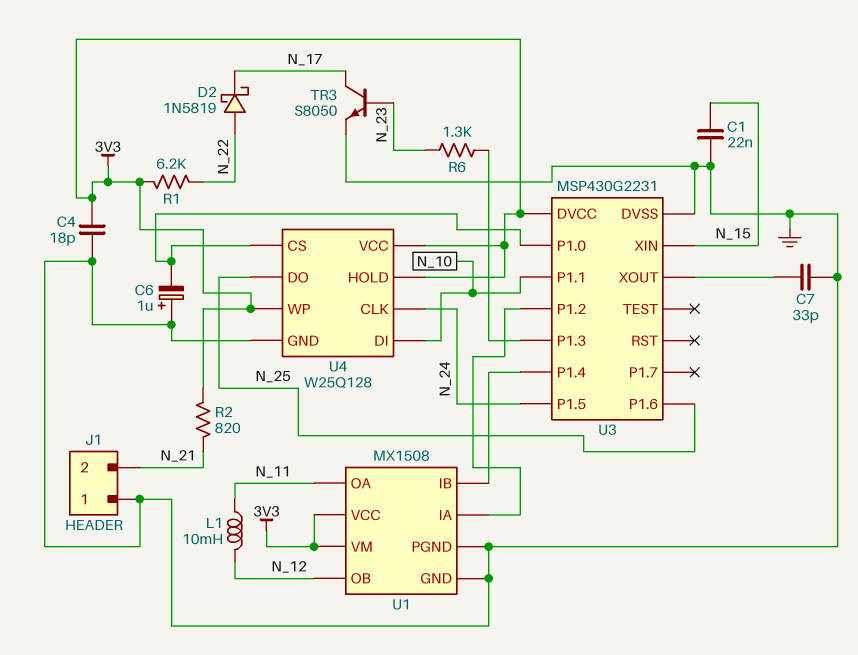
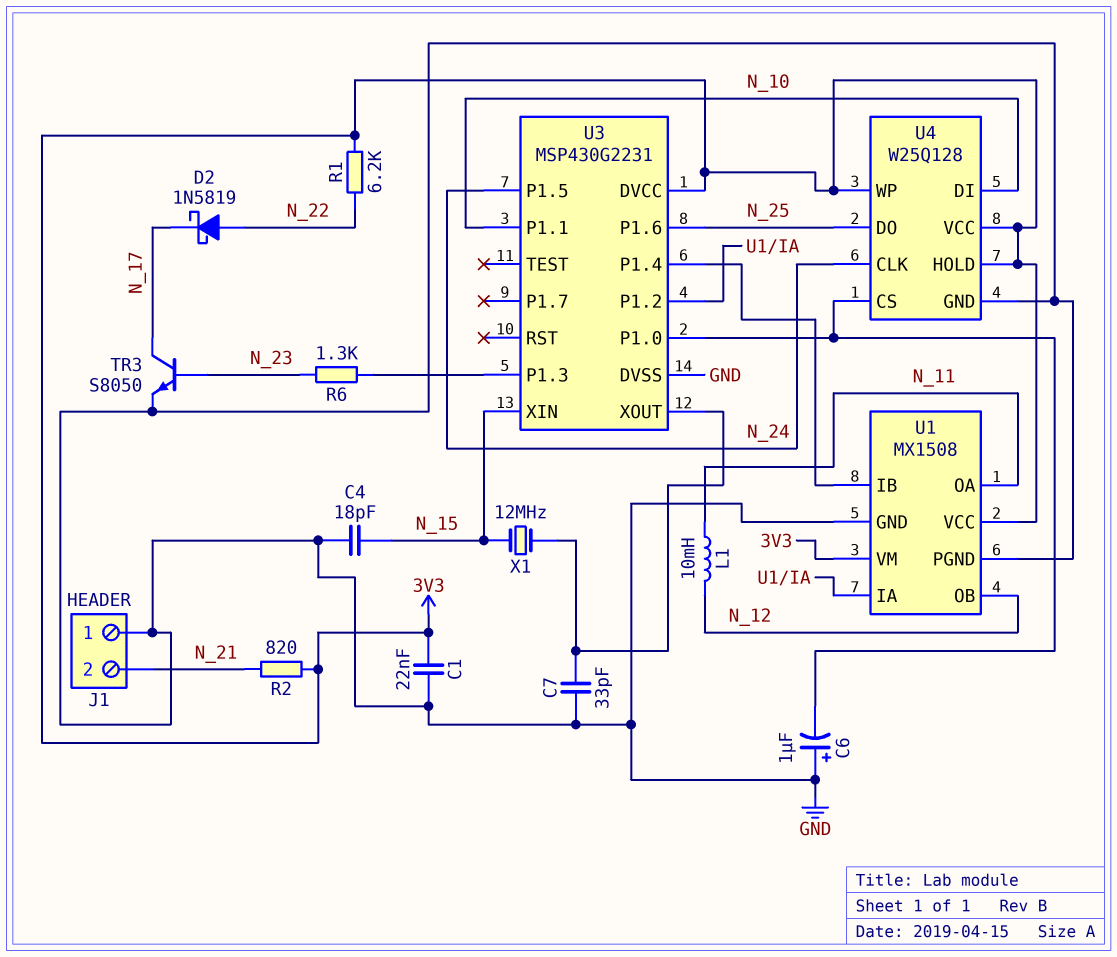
C1: 22nF (GND, N_15) -> 22nF (3V3, GND)
C4: 18pF (3V3, GND) -> 18pF (GND, N_15)
X1: none -> 12MHz (N_15, U3/XOUT)

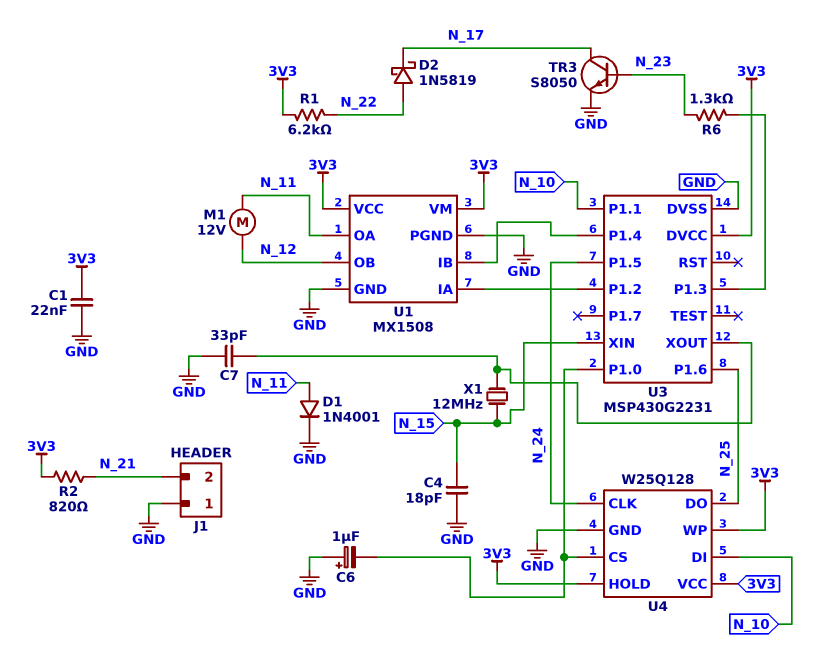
D1: none -> diode 1N4001 (A N_11, K GND)
L1: 10mH (N_11, N_12) -> none
M1: none -> motor 12V (N_11, N_12)

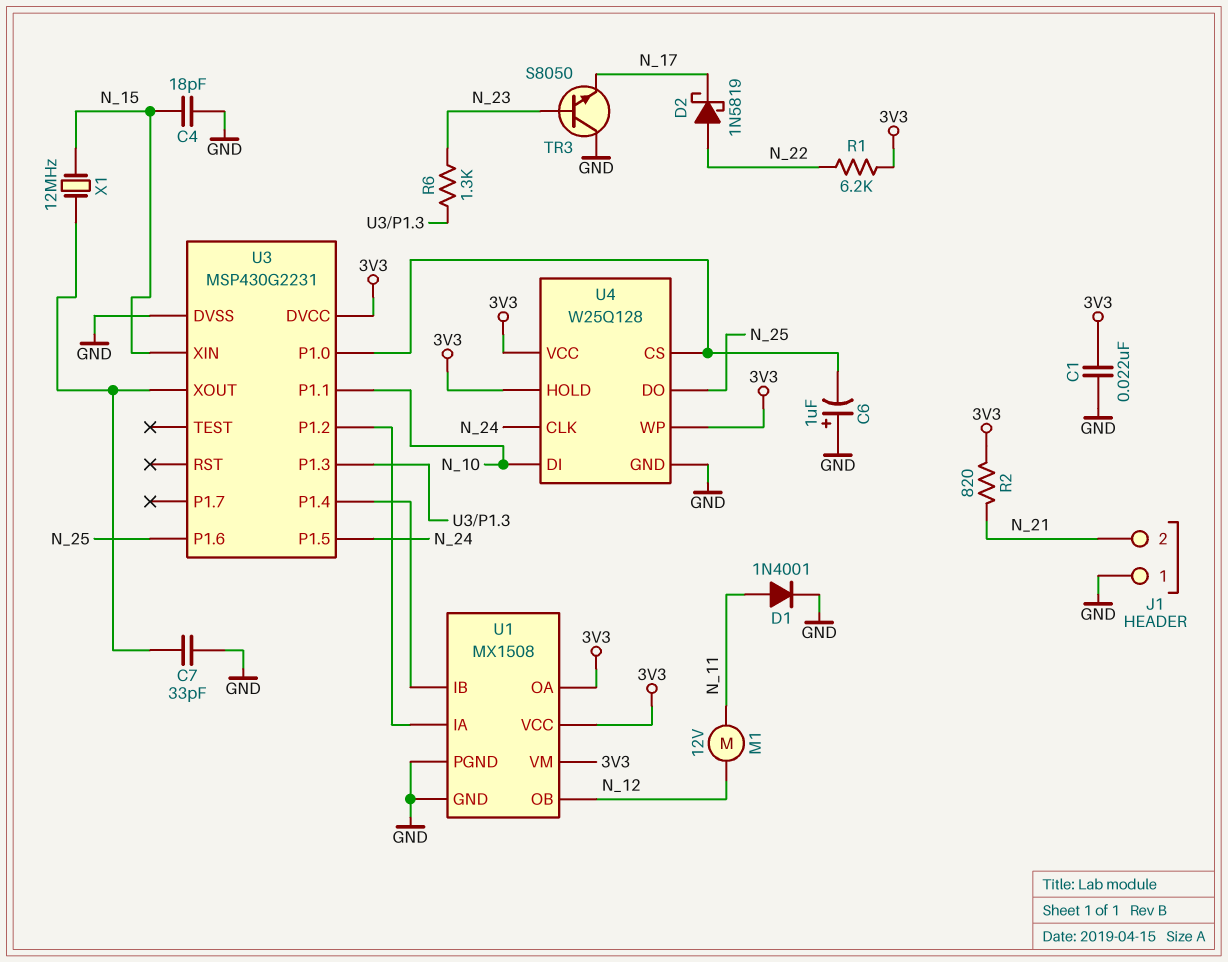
TR3: NPN S8050 (B N_23, C N_17, E GND) -> NPN S8050 (B N_23, C GND, E N_17)
U1 pin OA: N_11 -> 3V3

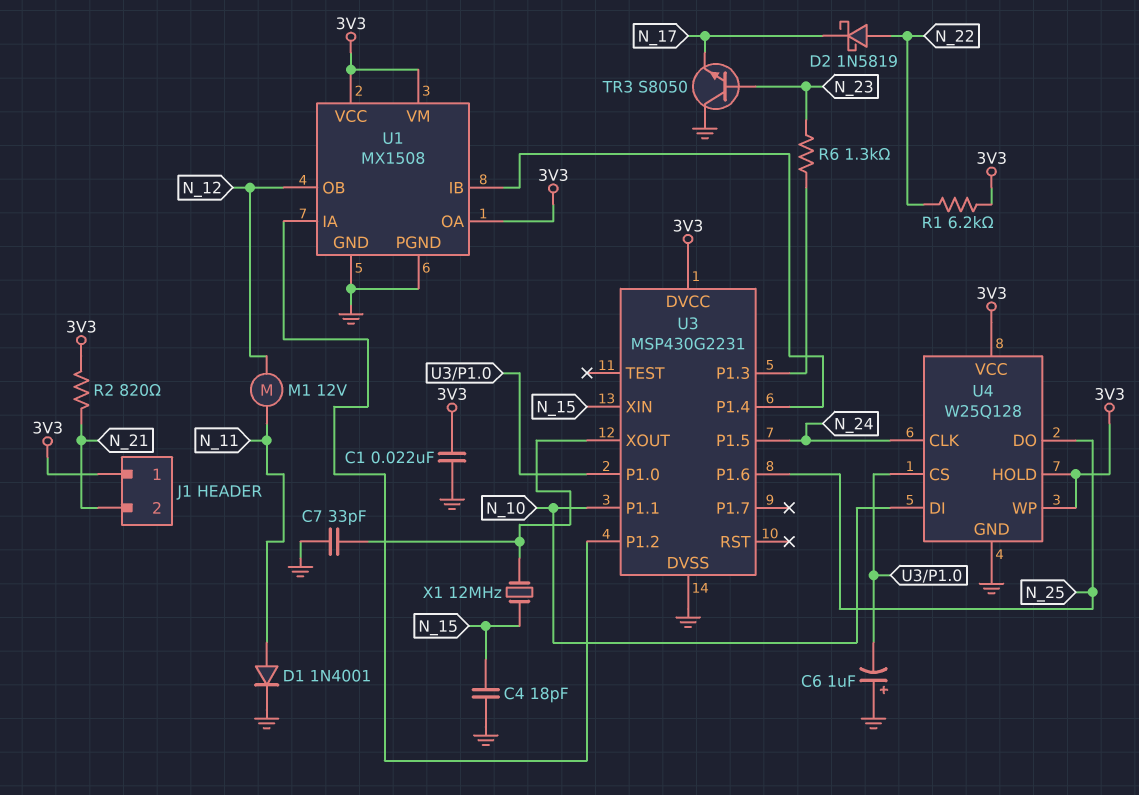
J1 pin 1: GND -> 3V3

